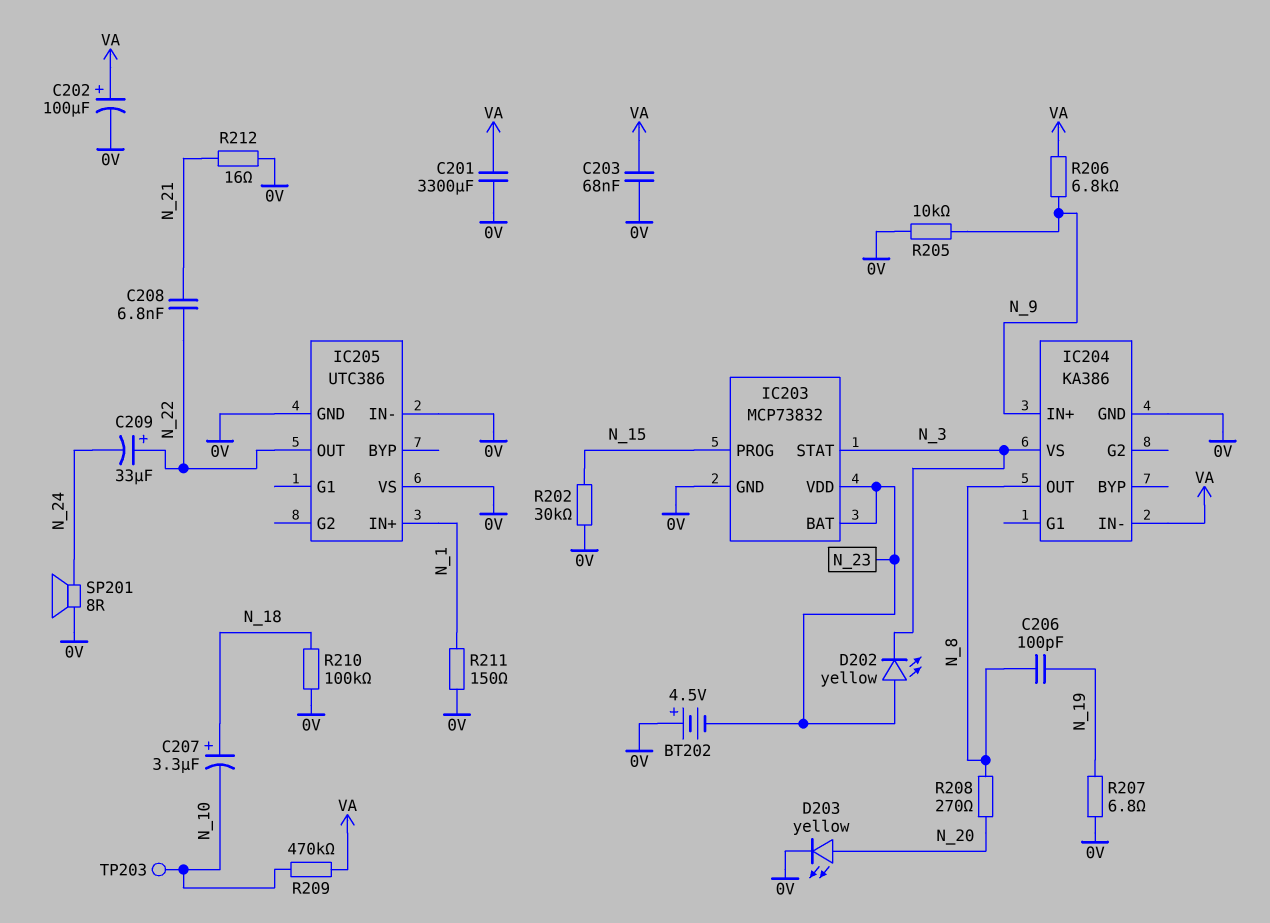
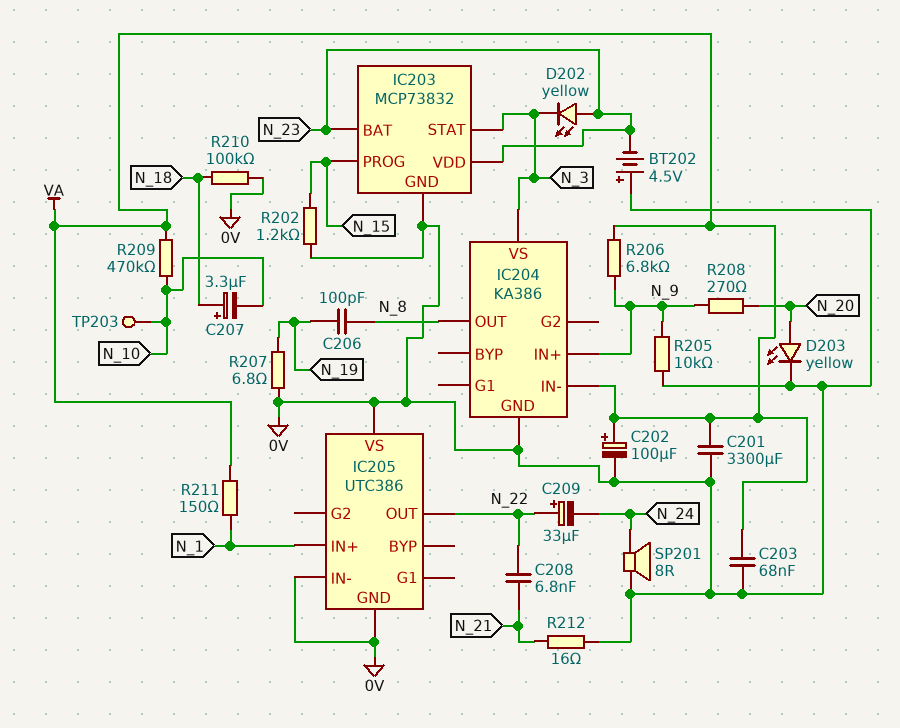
R202: 30k (0V, N_15) -> 1.2k (0V, N_15)
R208: 270 (N_8, N_20) -> 270 (N_9, N_20)
R211: 150 (0V, N_1) -> 150 (N_1, VA)

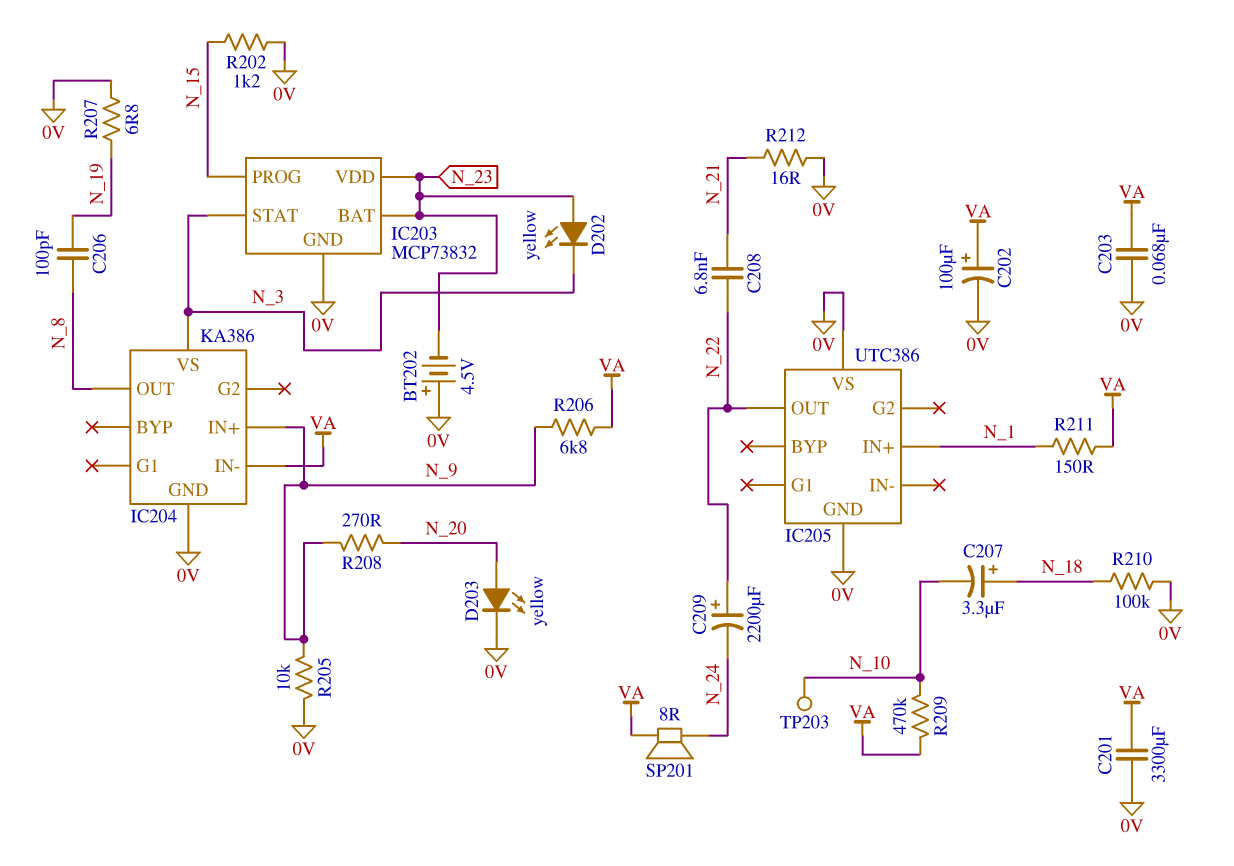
C209: 33uF (plus N_22, minus N_24) -> 2200uF (plus N_22, minus N_24)
IC205 pin IN-: 0V -> none
SP201: speaker 8R (0V, N_24) -> speaker 8R (N_24, VA)

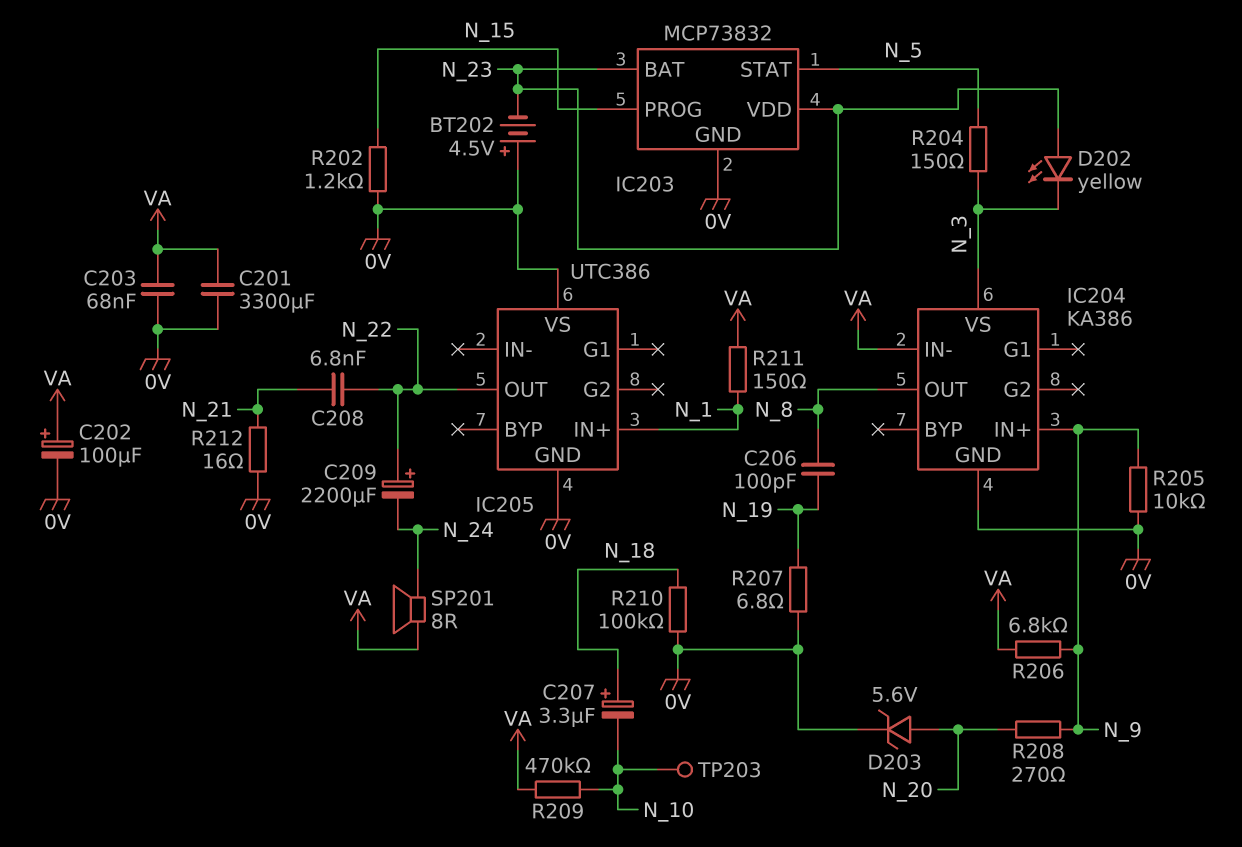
D203: LED yellow (A N_20, K 0V) -> zener 5.6V (A N_20, K 0V)
IC203 pin STAT: N_3 -> N_5
R204: none -> 150 (N_3, N_5)

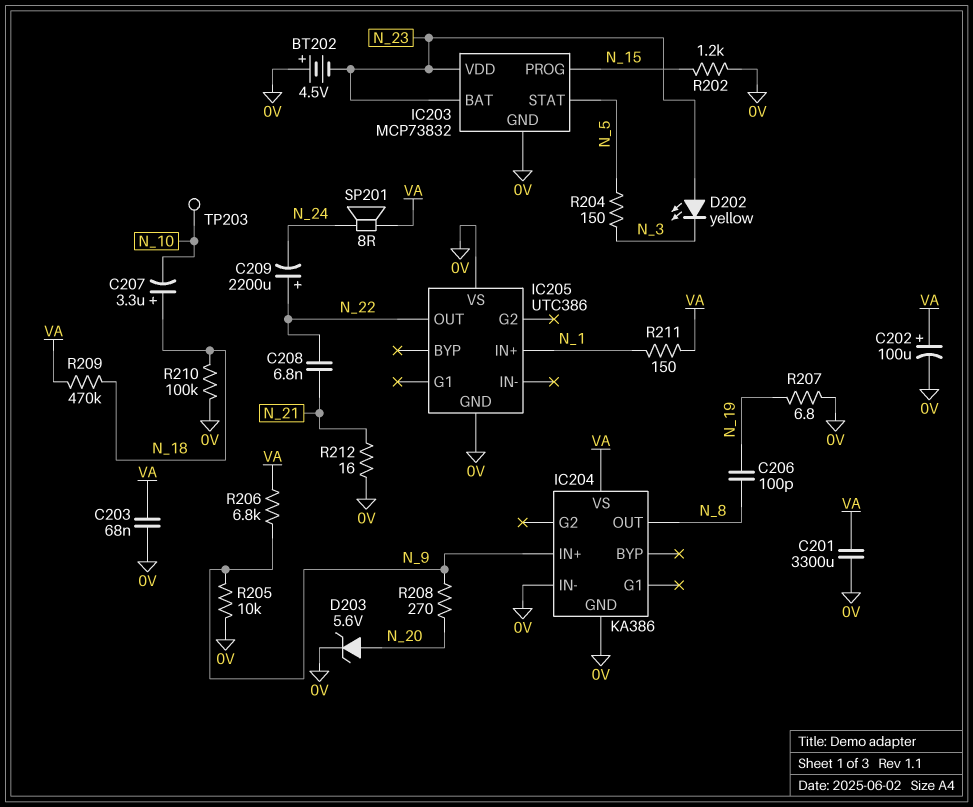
IC204 pin IN-: VA -> 0V
IC204 pin VS: N_3 -> VA
R209: 470k (N_10, VA) -> 470k (N_18, VA)

